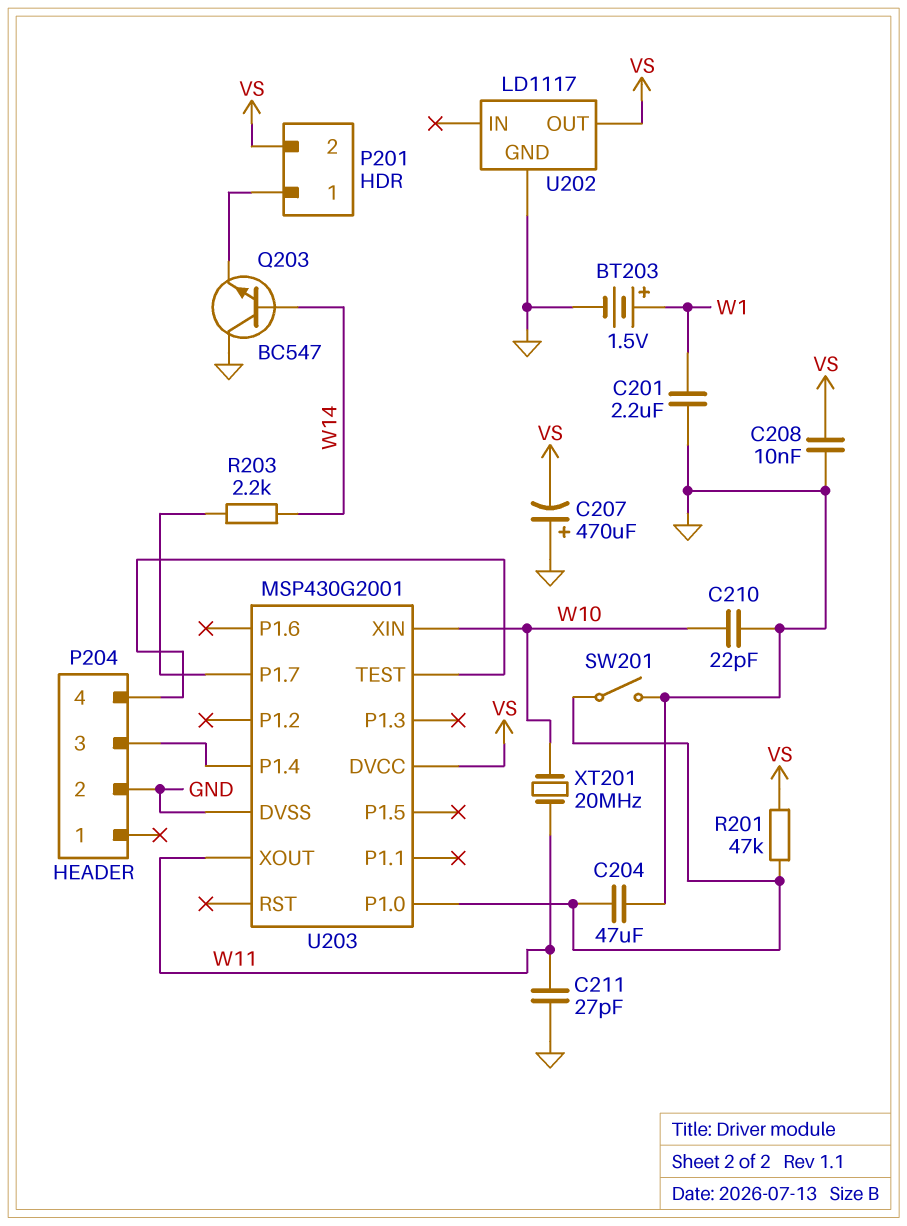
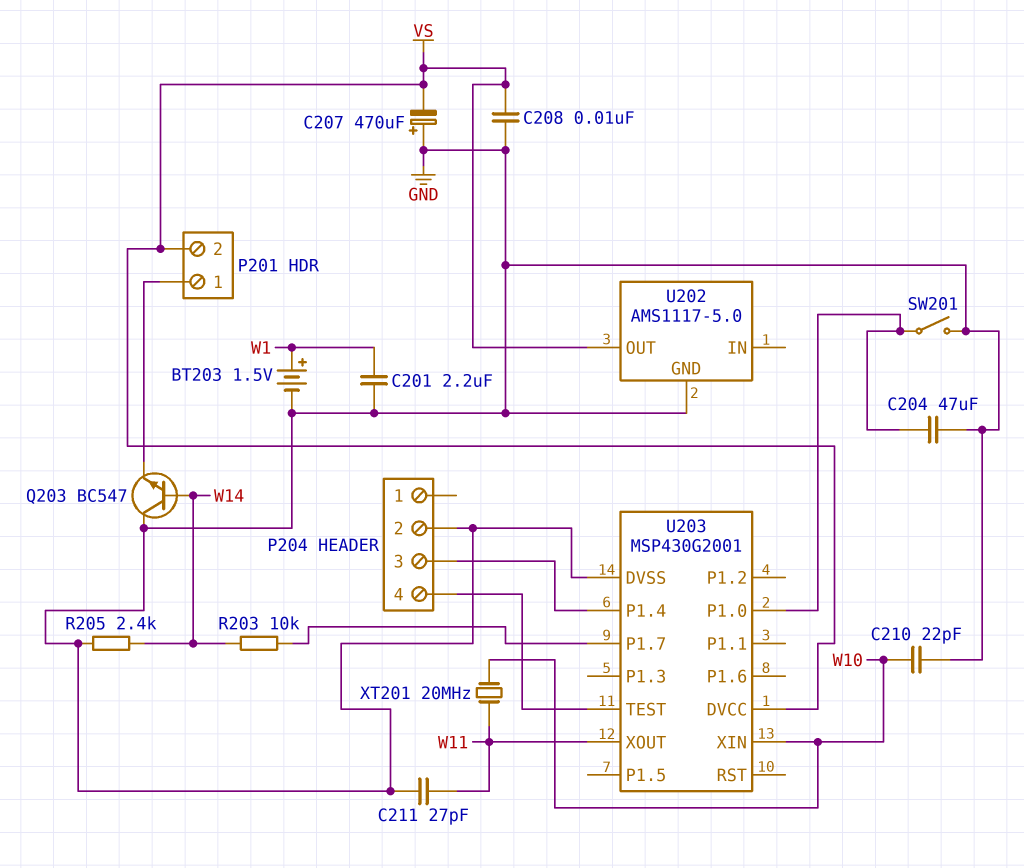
R201: 47k (U203/P1.0, VS) -> none
R203: 2.2k (U203/P1.7, W14) -> 10k (U203/P1.7, W14)
R205: none -> 2.4k (GND, W14)
U202: LD1117 -> AMS1117-5.0

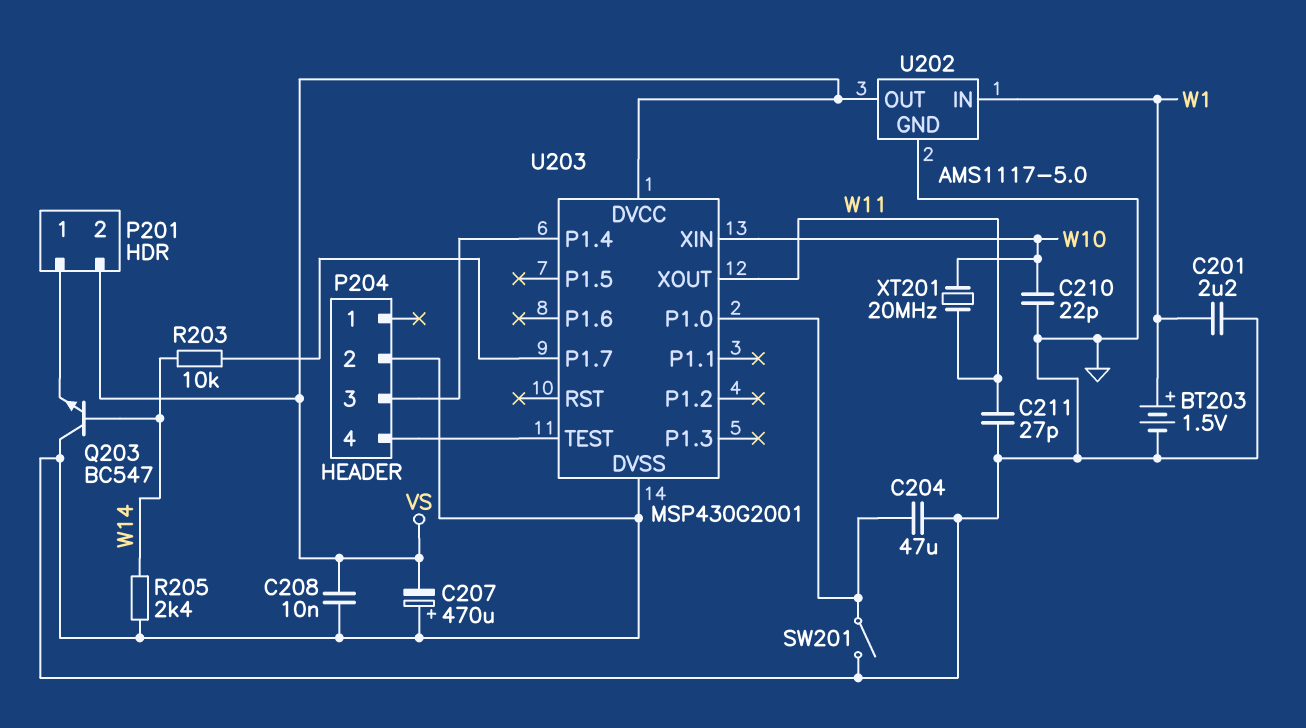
U202 pin IN: none -> W1

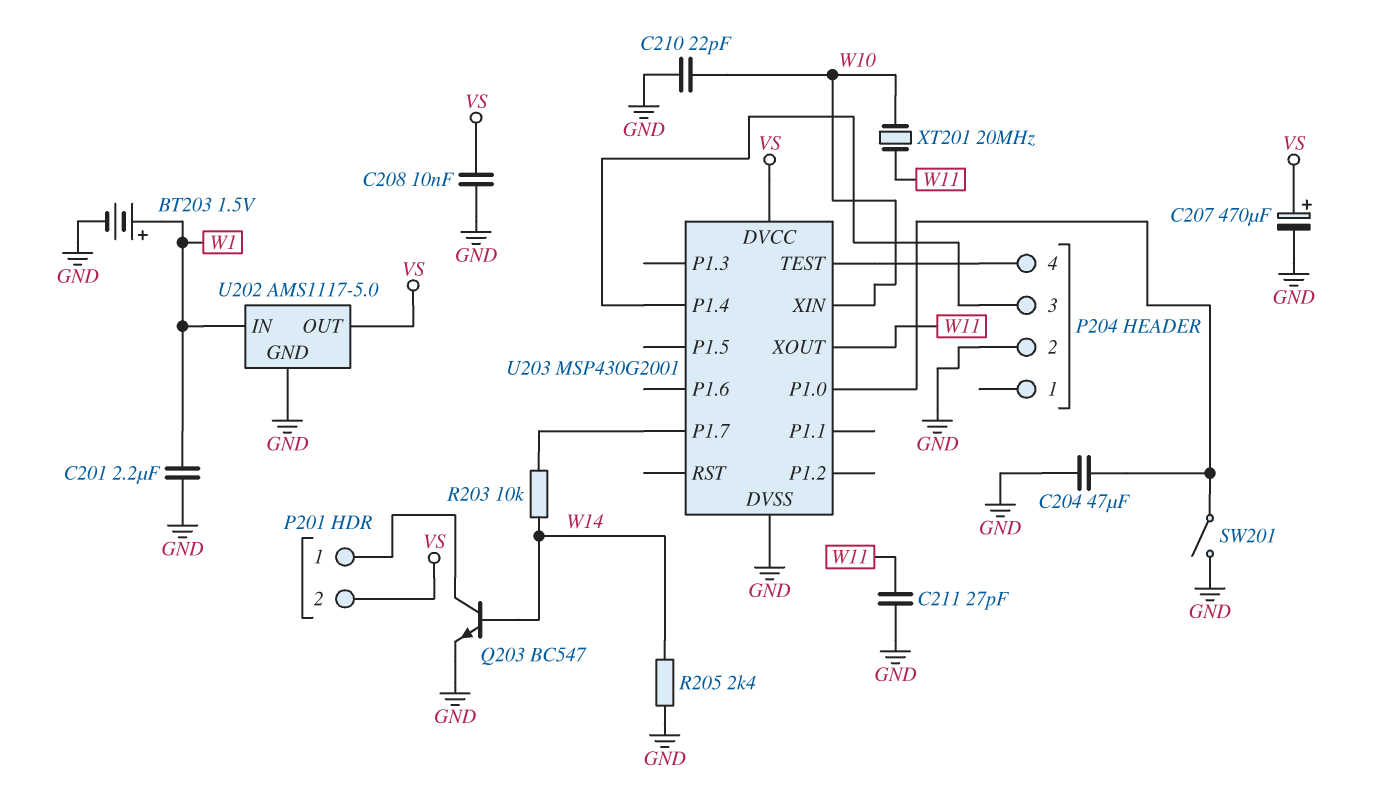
C207: 470uF (plus GND, minus VS) -> 470uF (plus VS, minus GND)
Q203: NPN BC547 (B W14, C GND, E P201/1) -> NPN BC547 (B W14, C P201/1, E GND)

